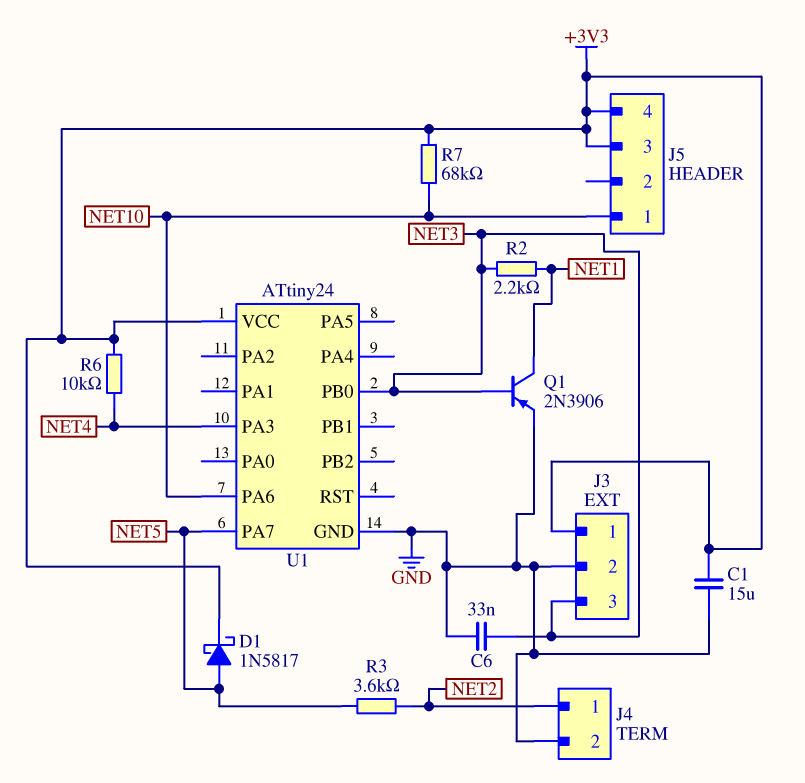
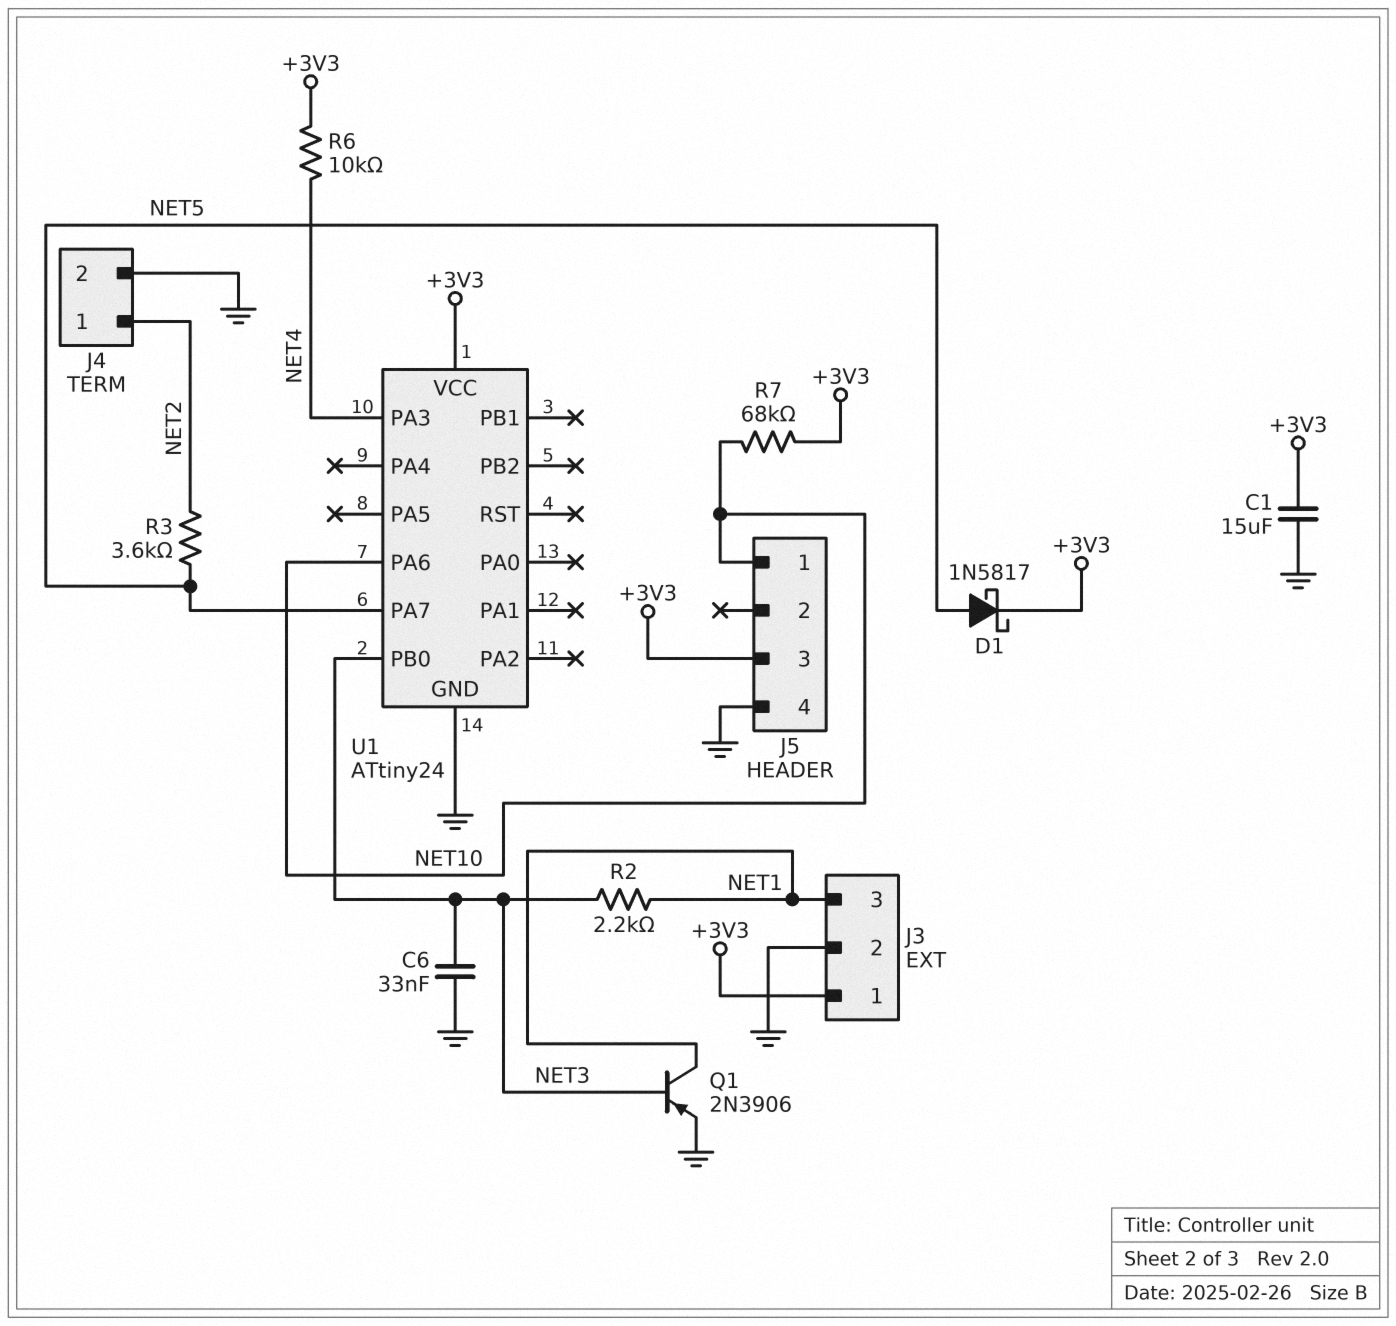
J3 pin 3: NET3 -> NET1
J5 pin 4: +3V3 -> GND

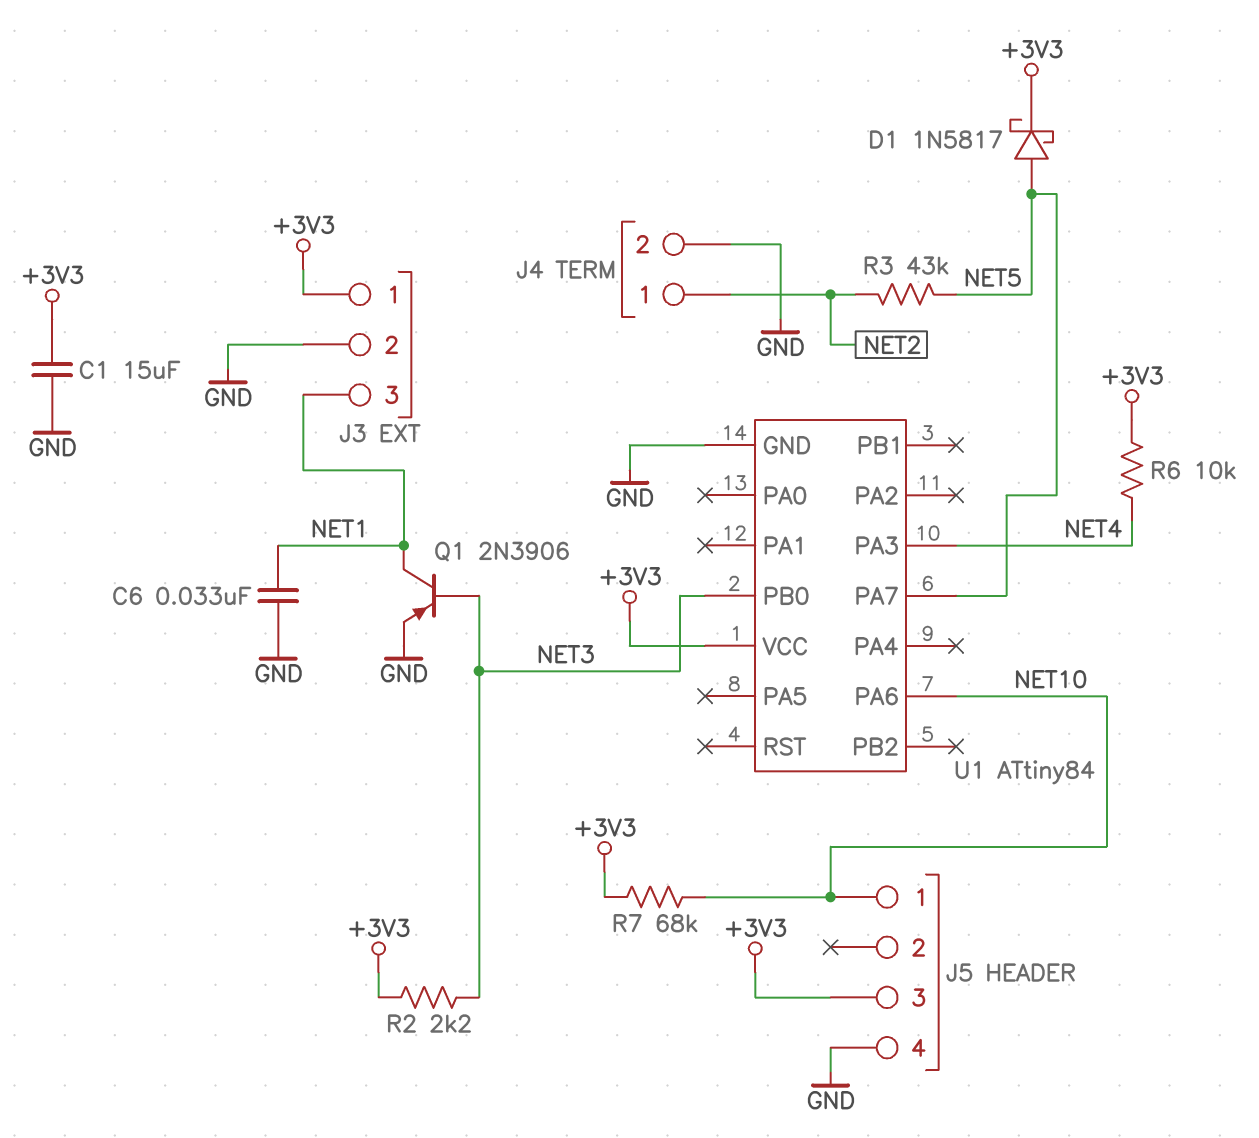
C6: 33nF (GND, NET3) -> 33nF (GND, NET1)
R2: 2.2k (NET1, NET3) -> 2.2k (+3V3, NET3)
R3: 3.6k (NET2, NET5) -> 43k (NET2, NET5)
U1: ATtiny24 -> ATtiny84

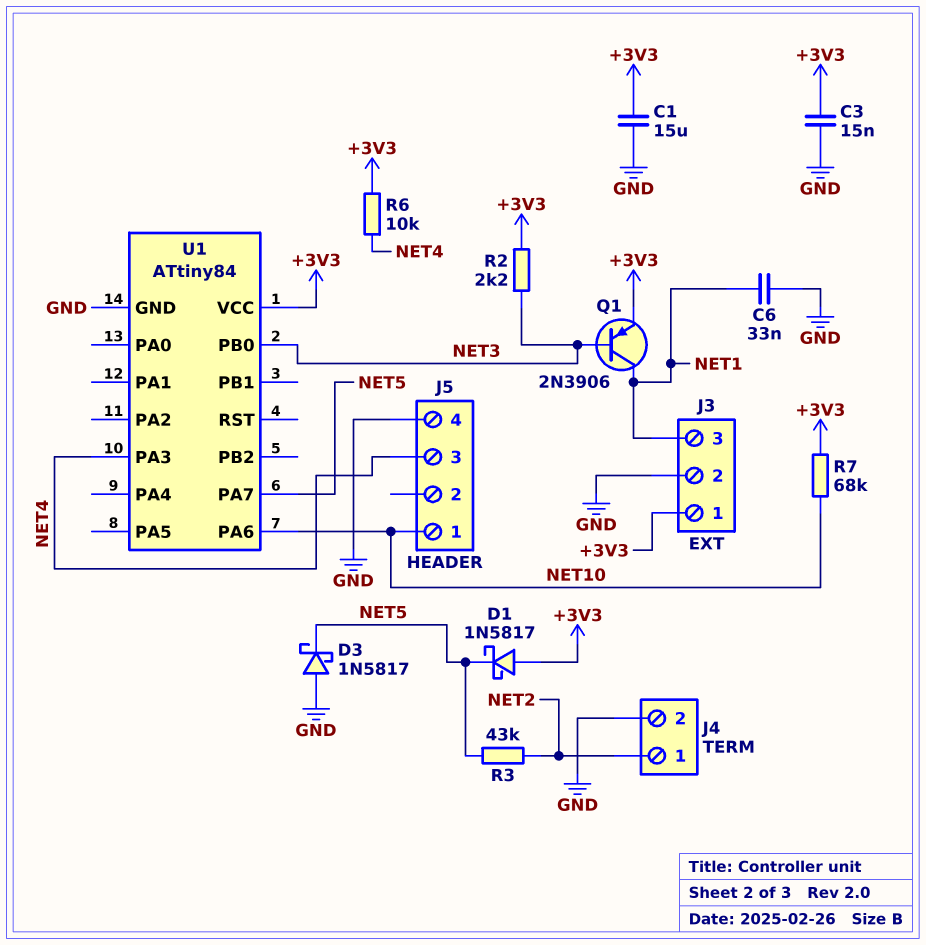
C3: none -> 15nF (+3V3, GND)
D1: schottky 1N5817 (A NET5, K +3V3) -> schottky 1N5817 (A +3V3, K NET5)
D3: none -> schottky 1N5817 (A GND, K NET5)
J5 pin 3: +3V3 -> NET4
Q1: PNP 2N3906 (B NET3, C NET1, E GND) -> PNP 2N3906 (B NET3, C NET1, E +3V3)

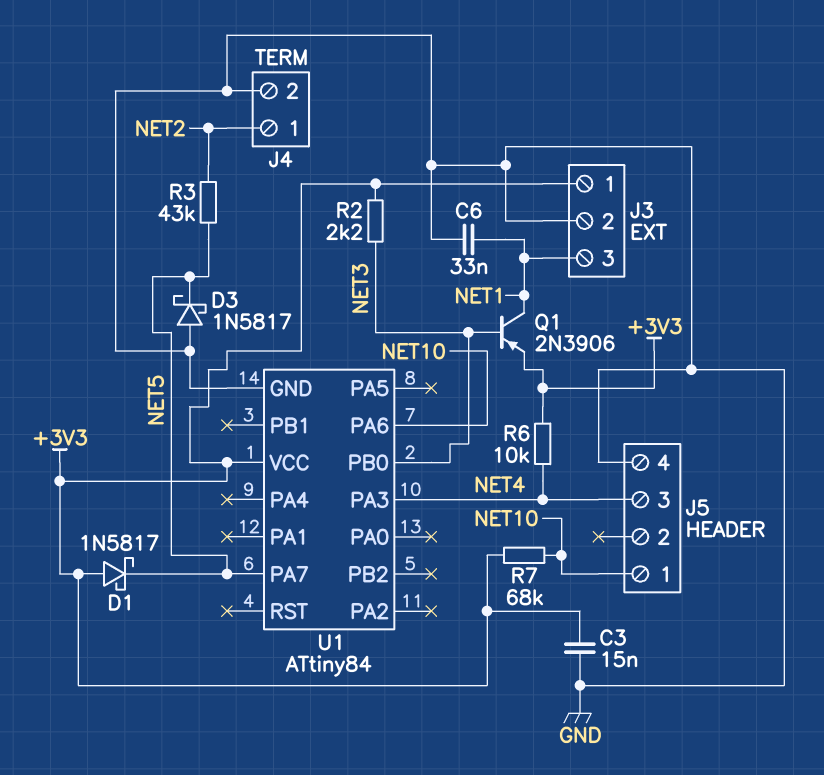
C1: 15uF (+3V3, GND) -> none

